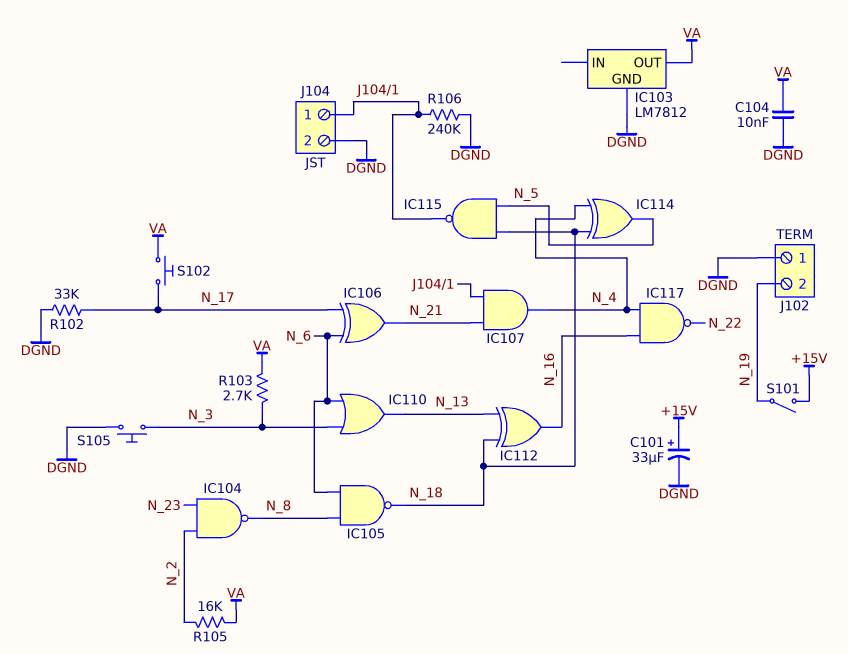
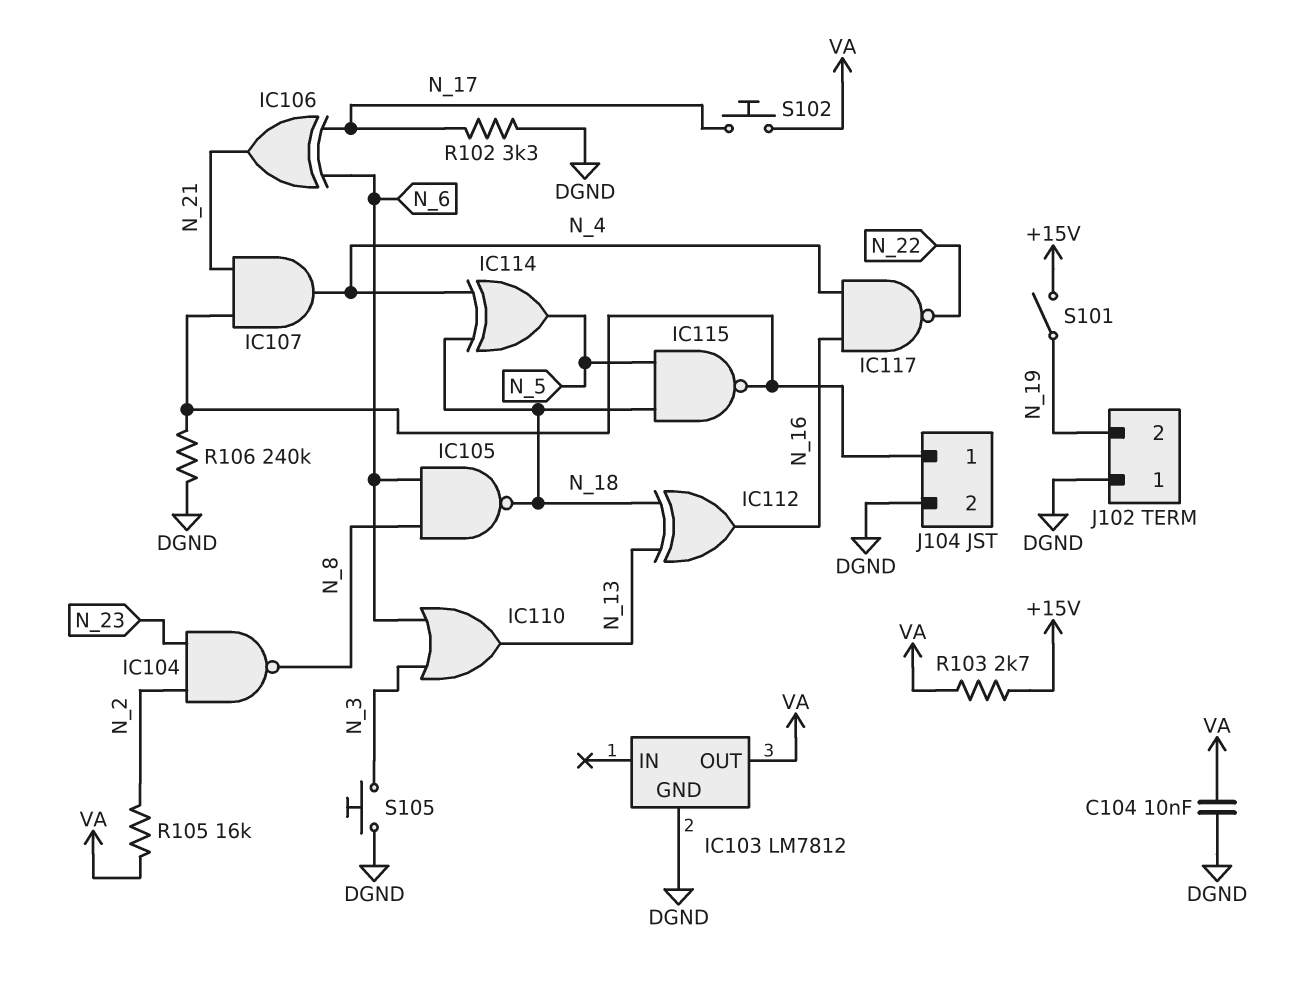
C101: 33uF (plus +15V, minus DGND) -> none
R102: 33k (DGND, N_17) -> 3.3k (DGND, N_17)
R103: 2.7k (N_3, VA) -> 2.7k (+15V, VA)

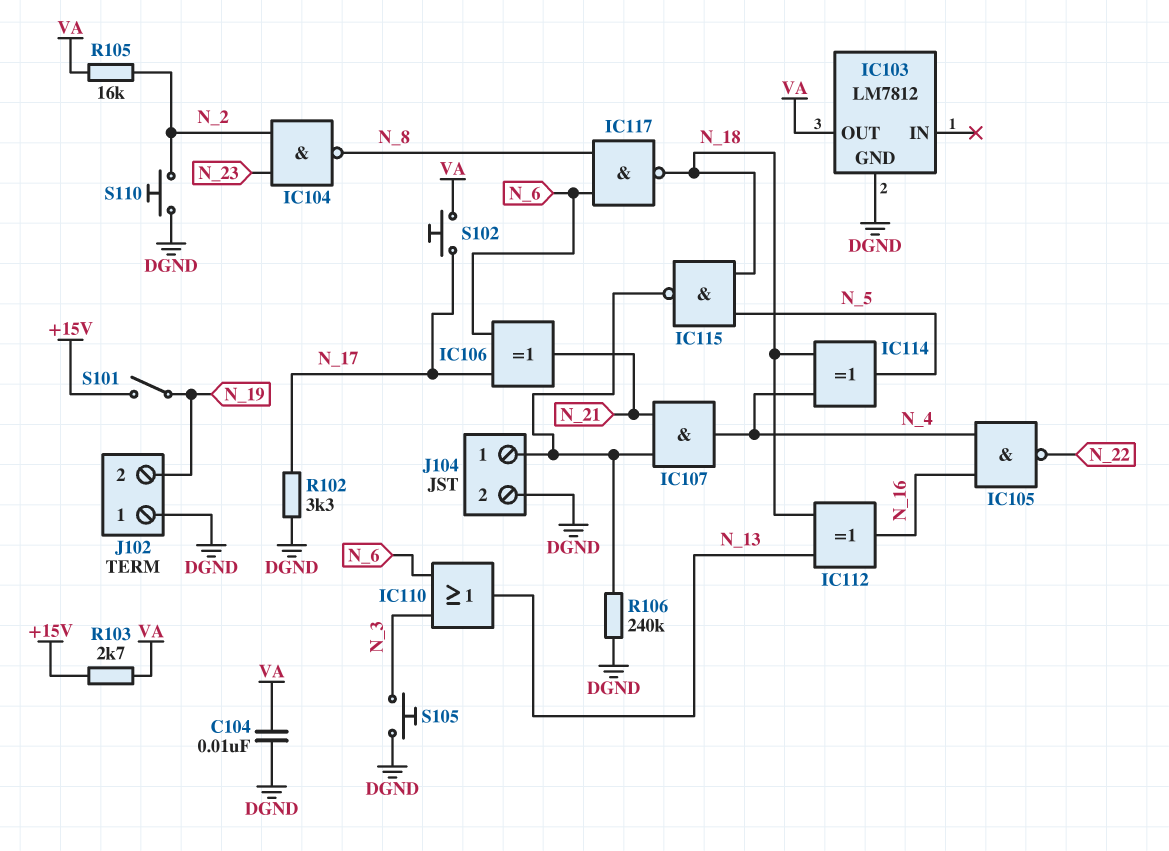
IC105: NAND (in N_6, in N_8, out N_18) -> NAND (in N_4, in N_16, out N_22)
IC117: NAND (in N_4, in N_16, out N_22) -> NAND (in N_6, in N_8, out N_18)
S110: none -> button (DGND, N_2)

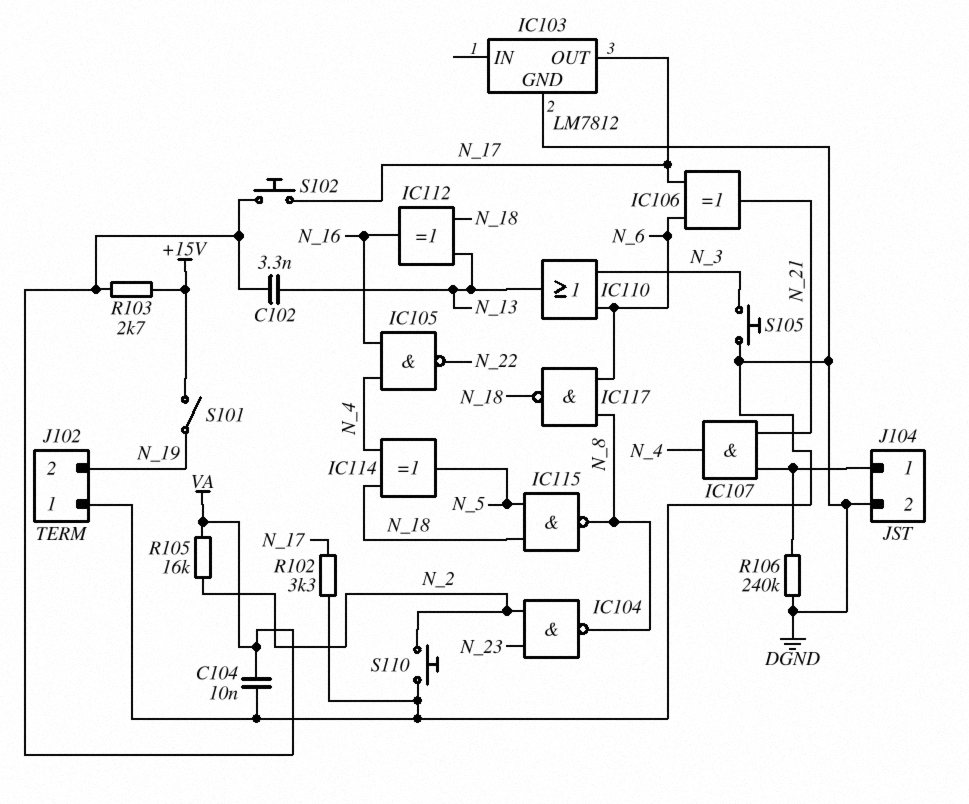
C102: none -> 3.3nF (N_13, VA)
IC103 pin OUT: VA -> N_17
IC115: NAND (in N_5, in N_18, out J104/1) -> NAND (in N_5, in N_18, out N_8)

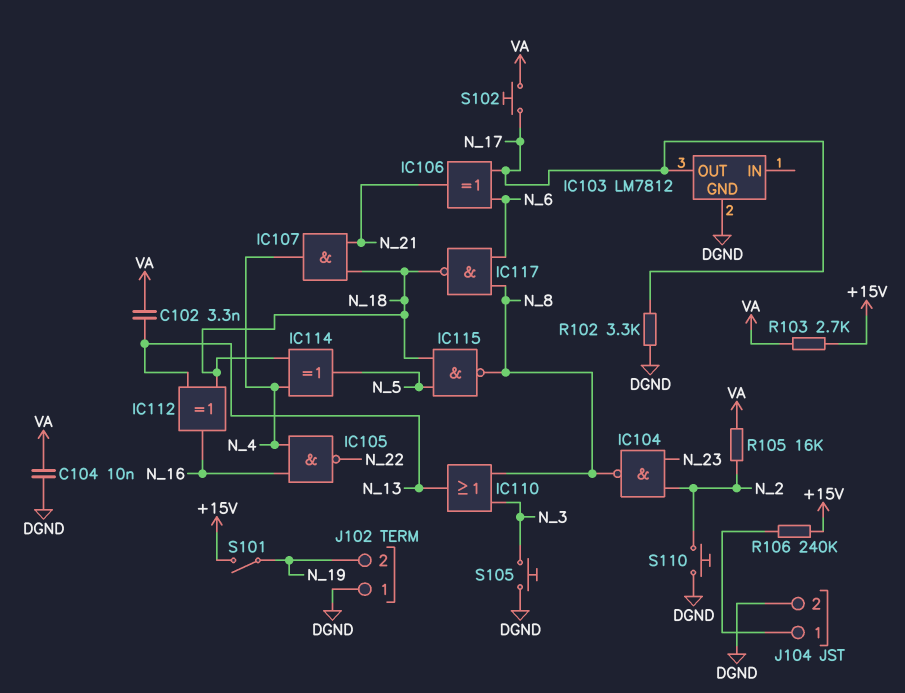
IC107: AND (in J104/1, in N_21, out N_4) -> AND (in N_18, in N_21, out N_4)
IC110: OR (in N_3, in N_6, out N_13) -> OR (in N_3, in N_8, out N_13)
R106: 240k (DGND, J104/1) -> 240k (+15V, J104/1)

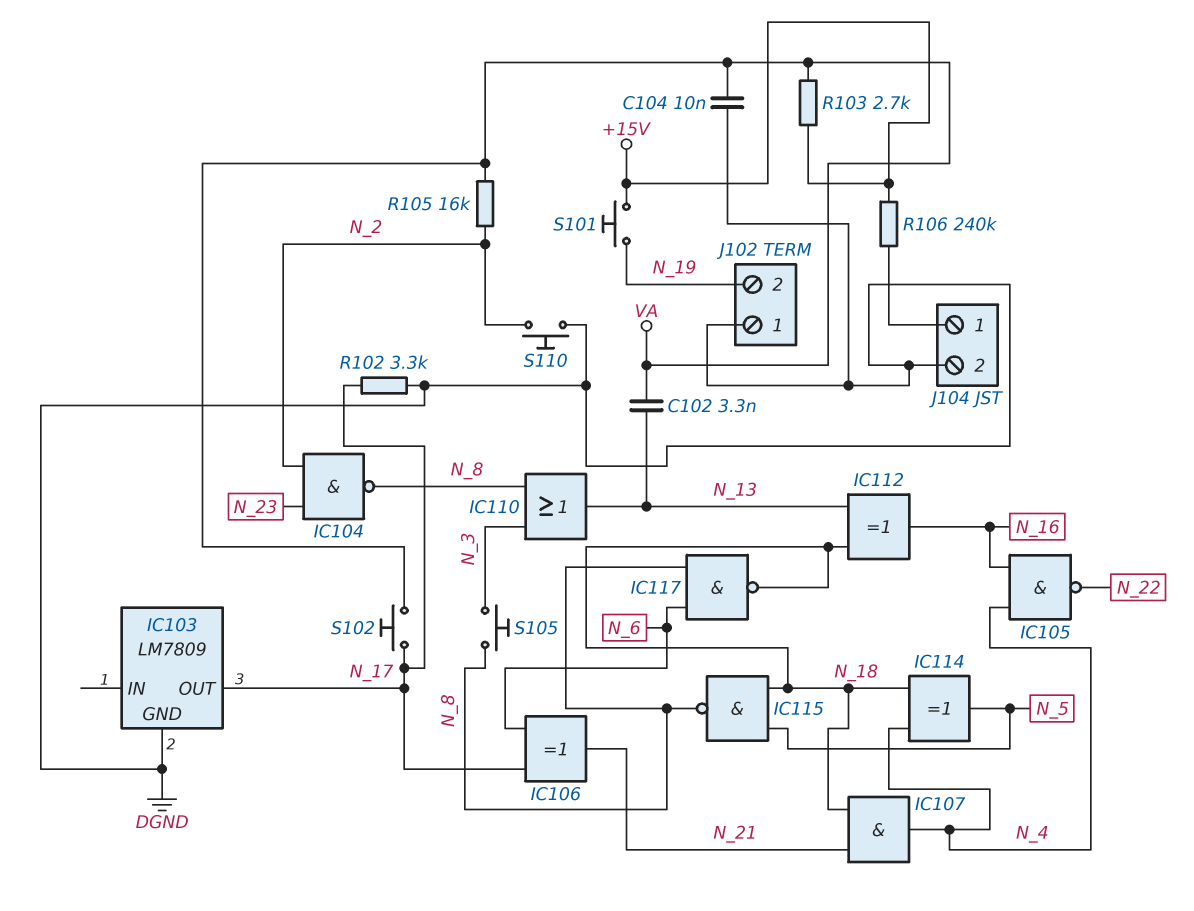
IC103: LM7812 -> LM7809
S101: switch (+15V, N_19) -> button (+15V, N_19)
S105: button (DGND, N_3) -> button (N_3, N_8)

